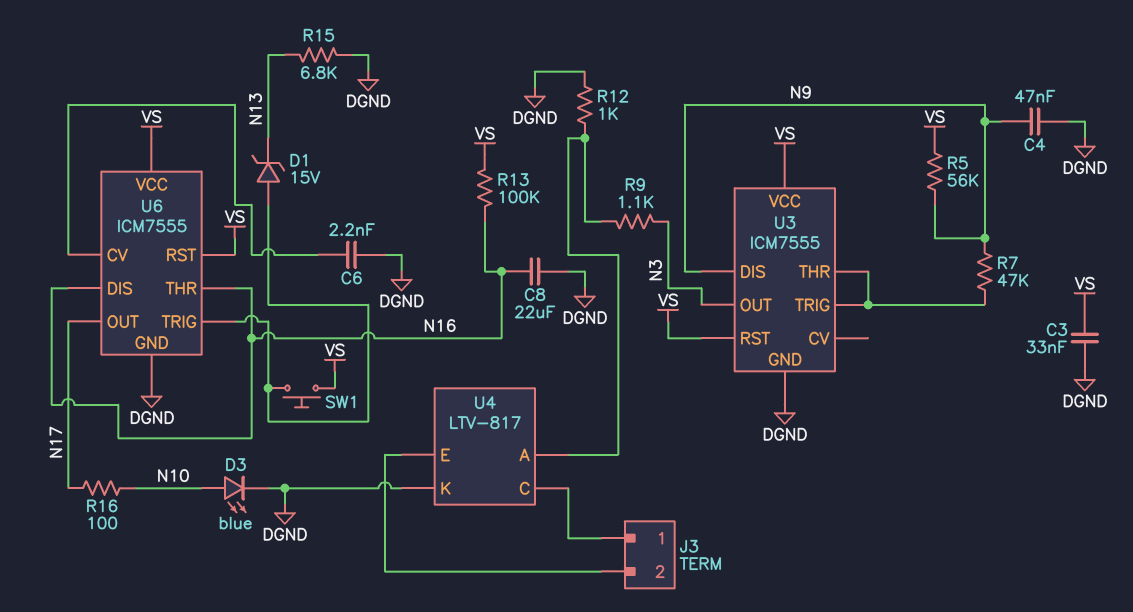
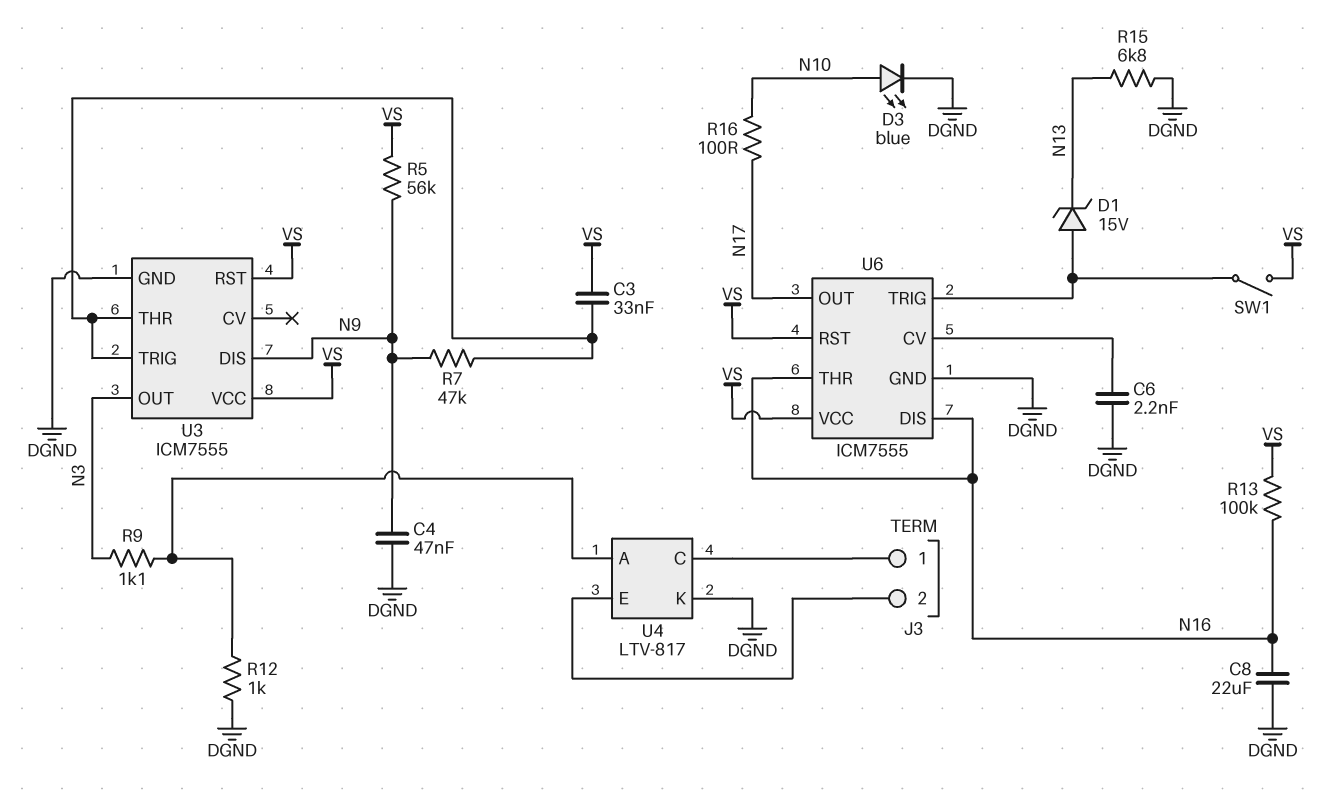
C3: 33nF (DGND, VS) -> 33nF (U3/THR, VS)
SW1: button (U6/TRIG, VS) -> switch (U6/TRIG, VS)

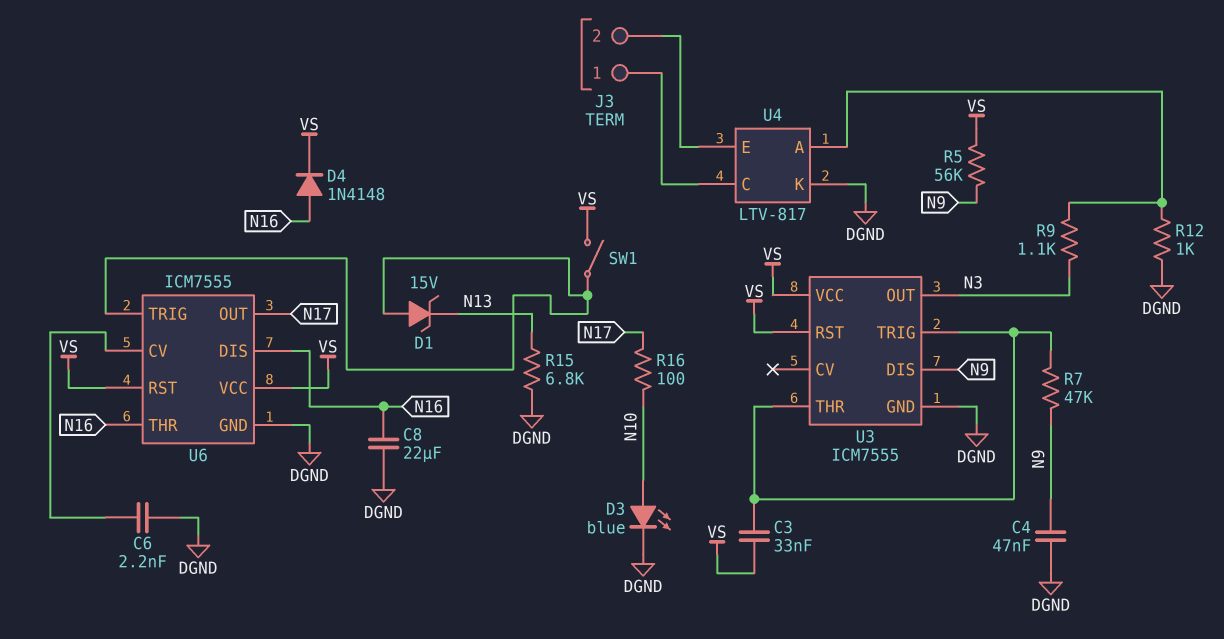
D4: none -> diode 1N4148 (A N16, K VS)
R13: 100k (N16, VS) -> none

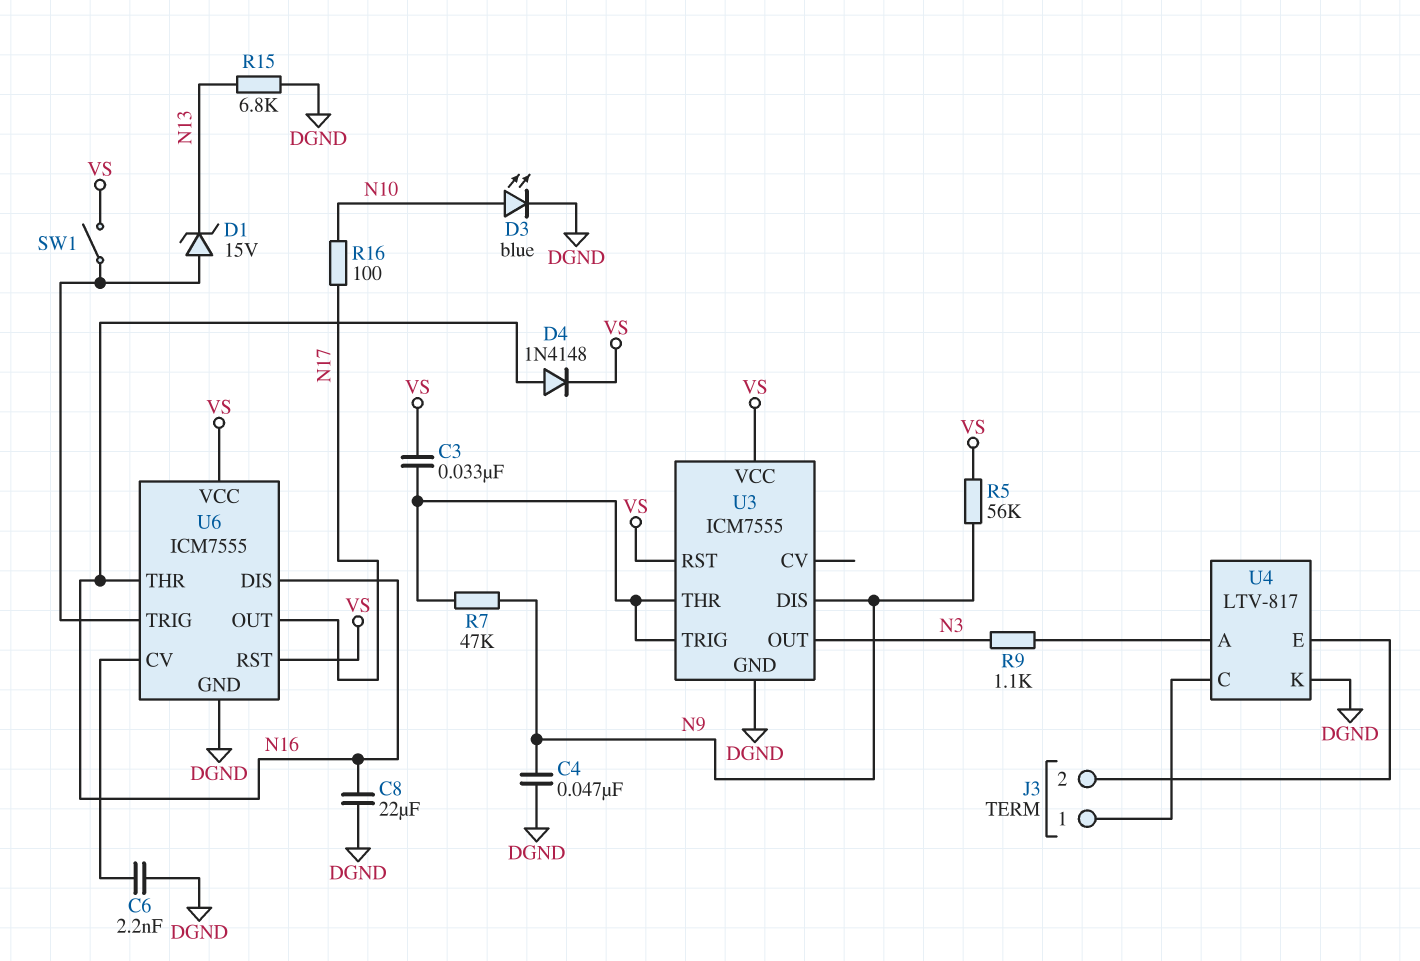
R12: 1k (DGND, U4/A) -> none

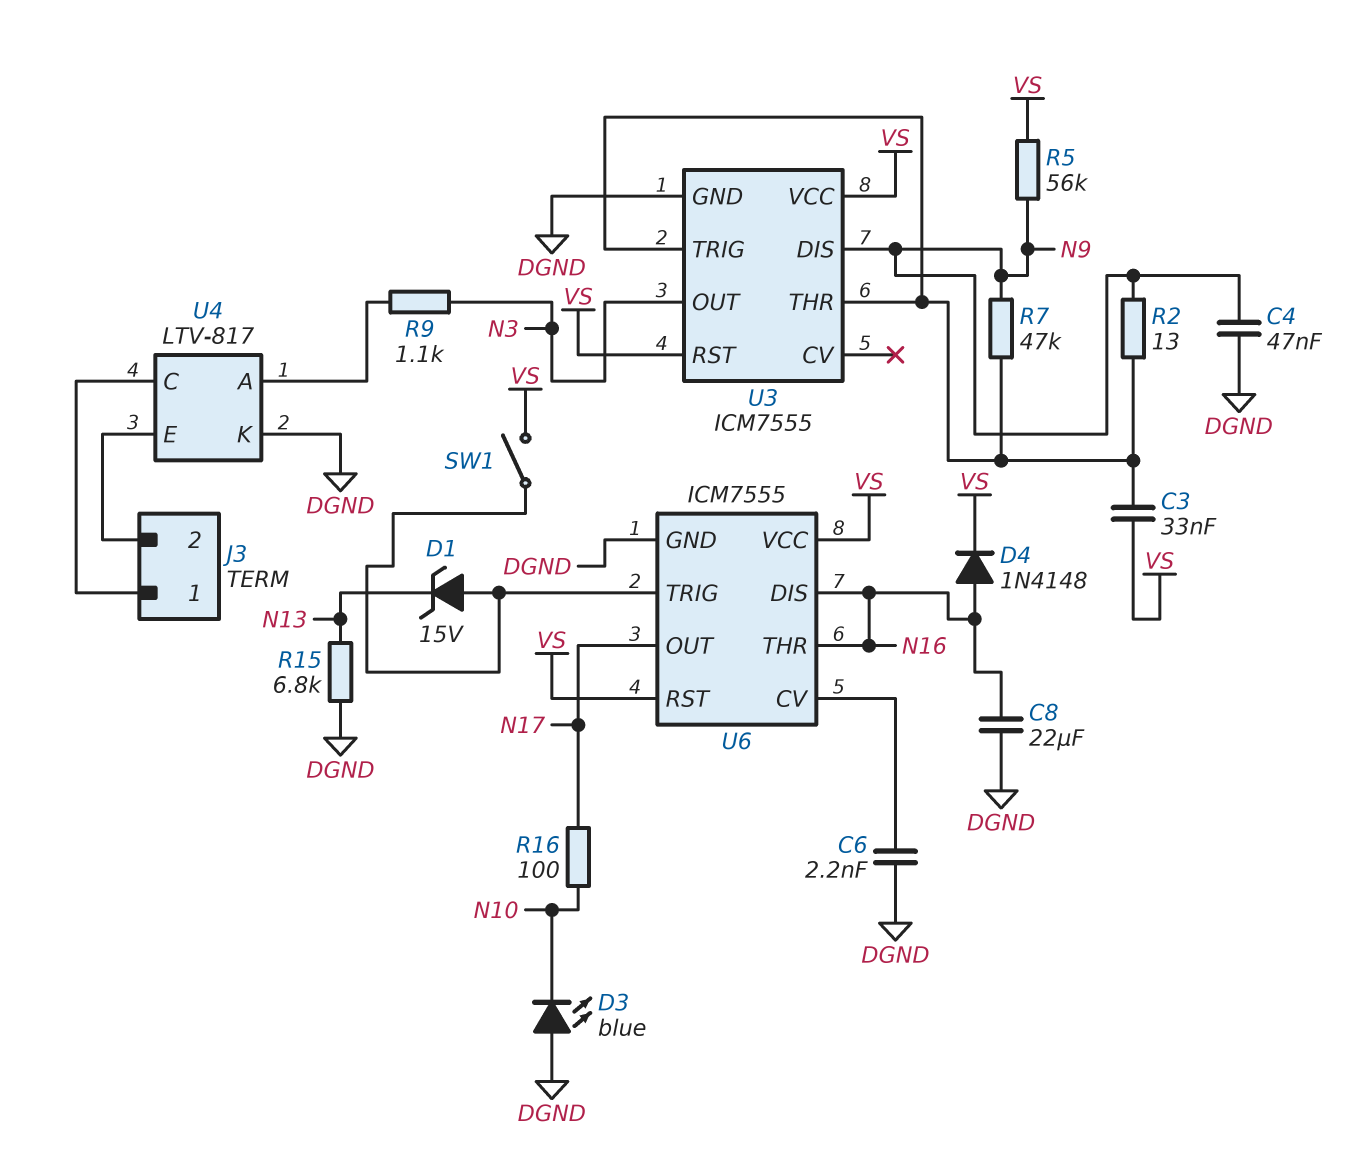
D3: LED blue (A N10, K DGND) -> LED blue (A DGND, K N10)
R2: none -> 13 (N9, U3/THR)

